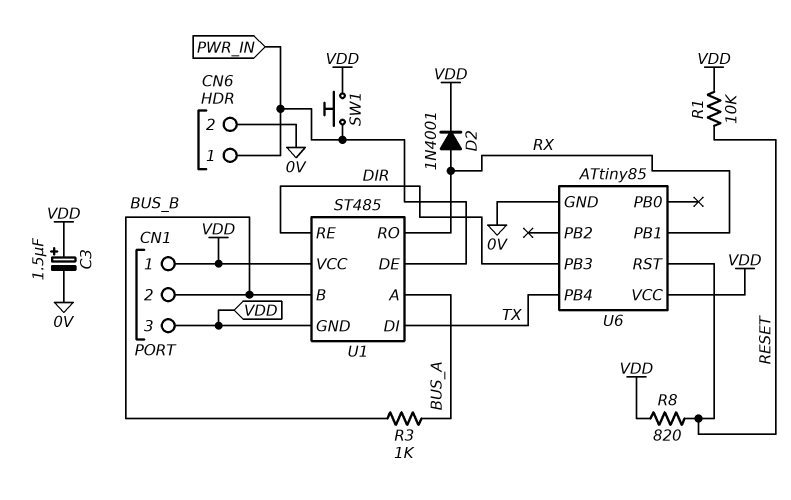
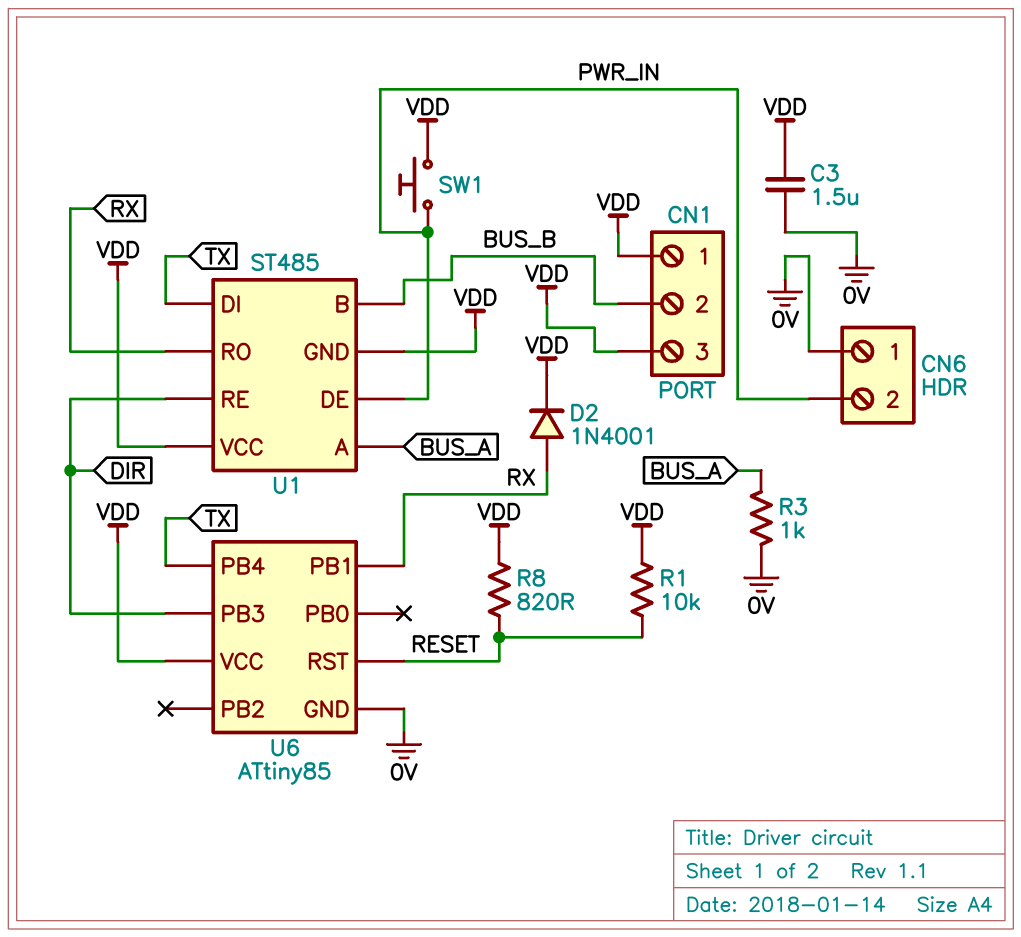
C3: 1.5uF (plus VDD, minus 0V) -> 1.5uF (0V, VDD)
CN6 pin 1: PWR_IN -> 0V
CN6 pin 2: 0V -> PWR_IN
R3: 1k (BUS_A, BUS_B) -> 1k (0V, BUS_A)

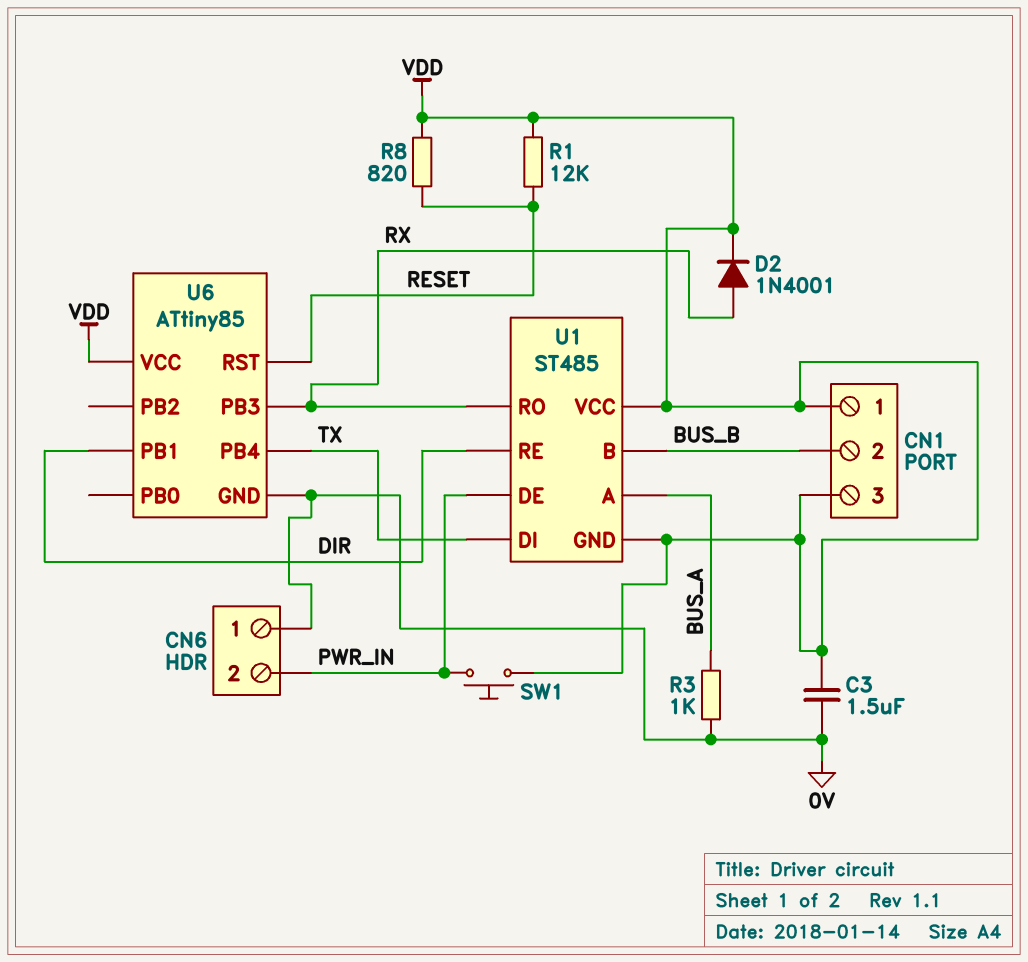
R1: 10k (RESET, VDD) -> 12k (RESET, VDD)
U6 pin PB1: RX -> DIR
U6 pin PB3: DIR -> RX

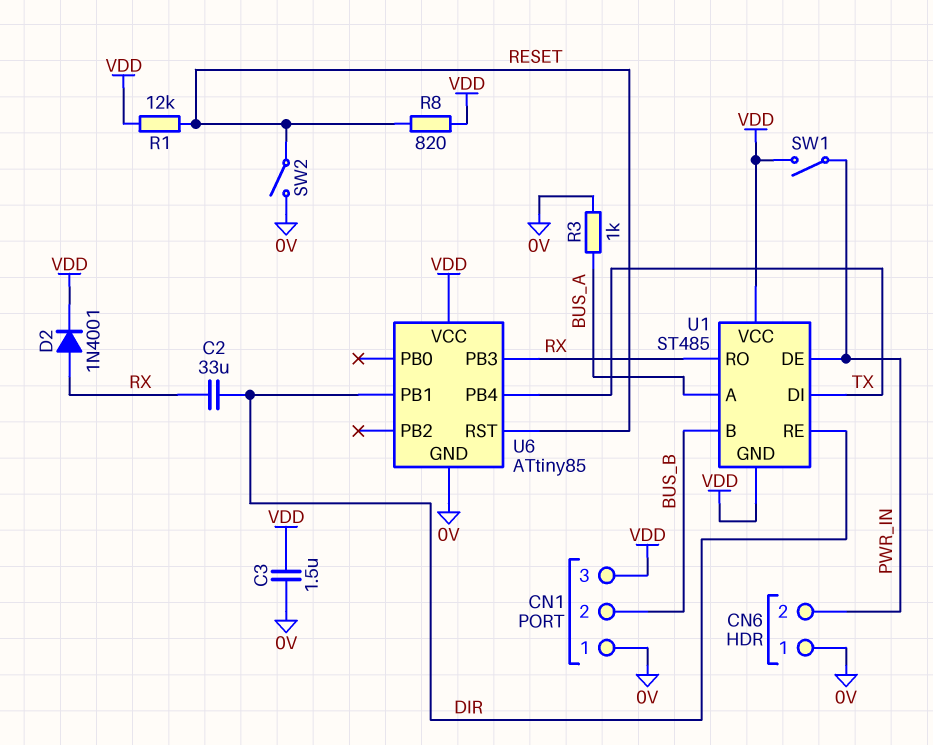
C2: none -> 33uF (DIR, RX)
CN1 pin 1: VDD -> 0V
SW1: button (PWR_IN, VDD) -> switch (PWR_IN, VDD)
SW2: none -> switch (0V, RESET)

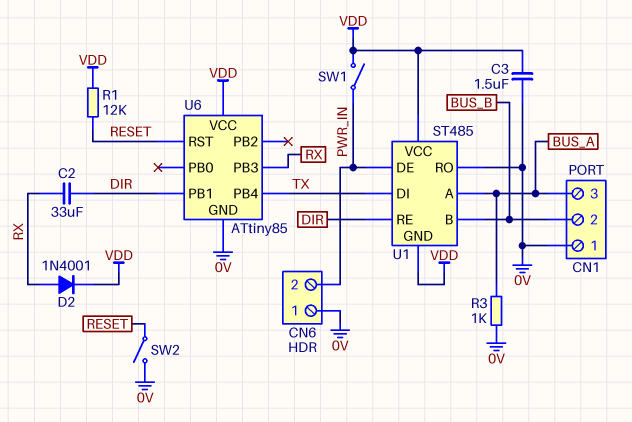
CN1 pin 3: VDD -> BUS_A
R8: 820 (RESET, VDD) -> none
U1 pin RO: RX -> 0V

